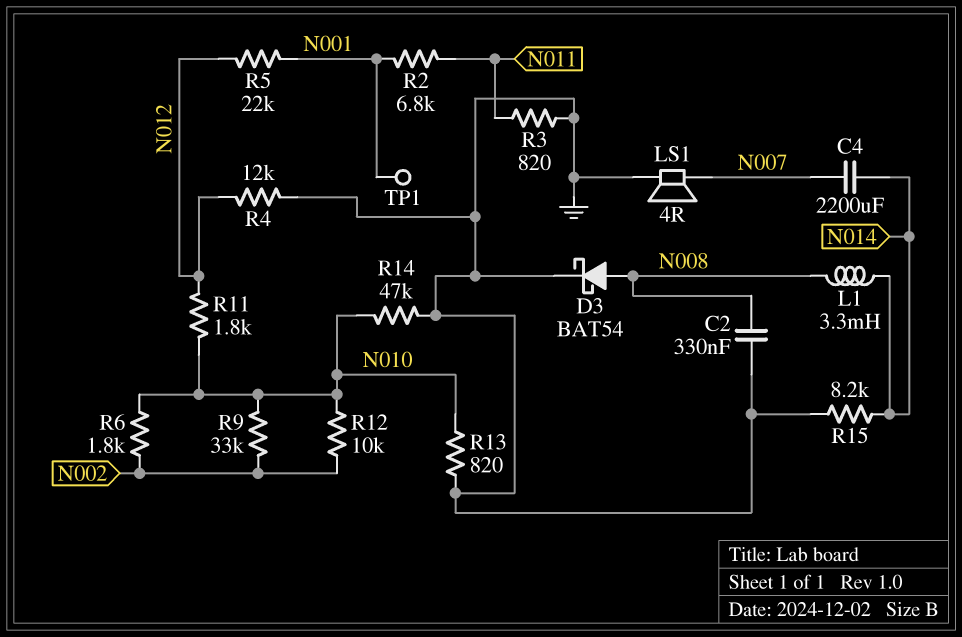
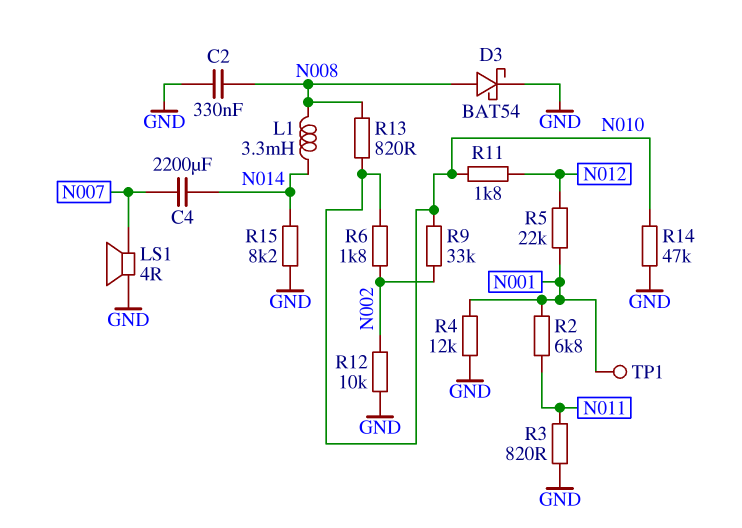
R4: 12k (GND, N012) -> 12k (GND, N001)
R12: 10k (N002, N010) -> 10k (GND, N002)
R13: 820 (GND, N010) -> 820 (N008, N010)

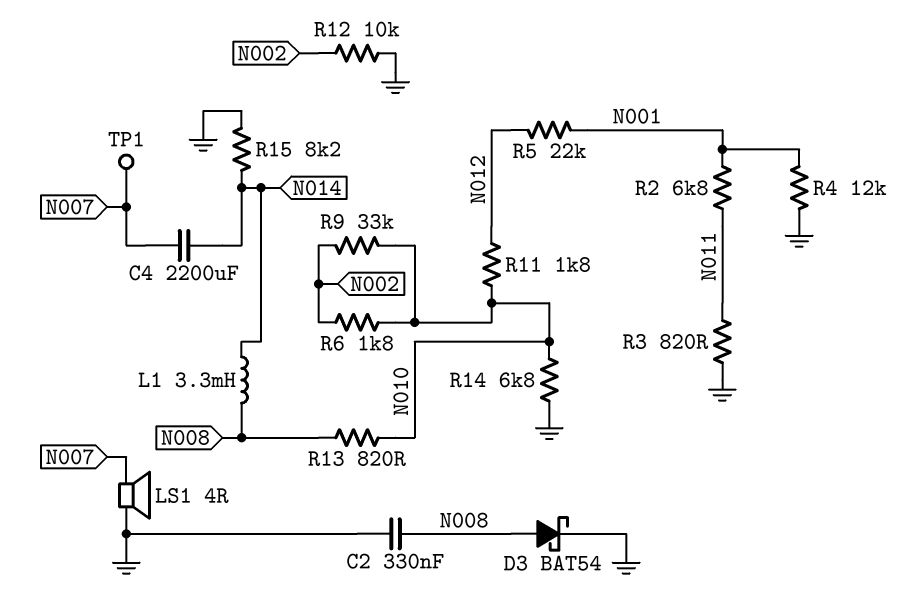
R14: 47k (GND, N010) -> 6.8k (GND, N010)
TP1: test point (N001) -> test point (N007)

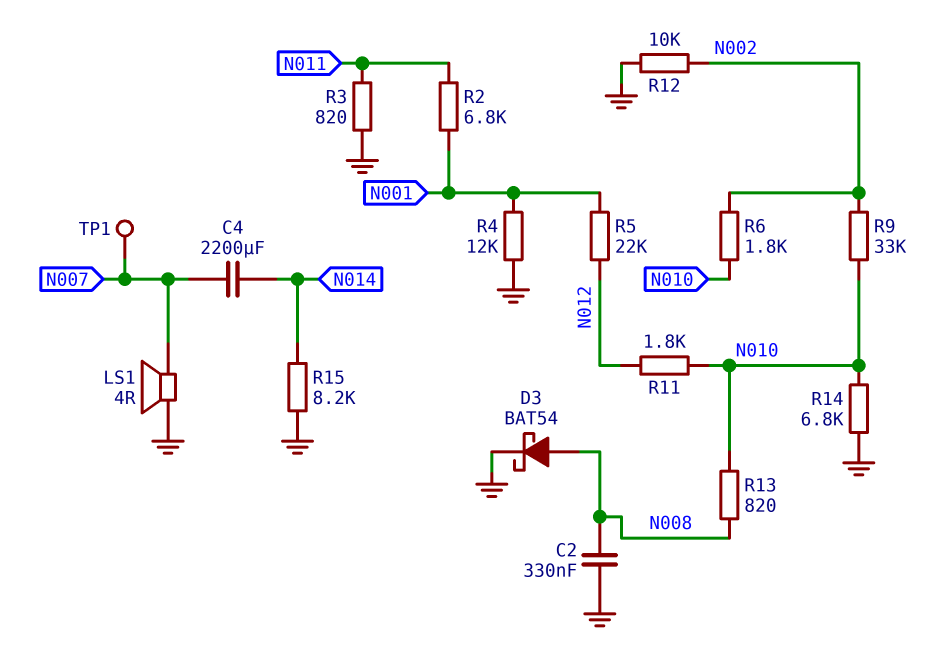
L1: 3.3mH (N008, N014) -> none

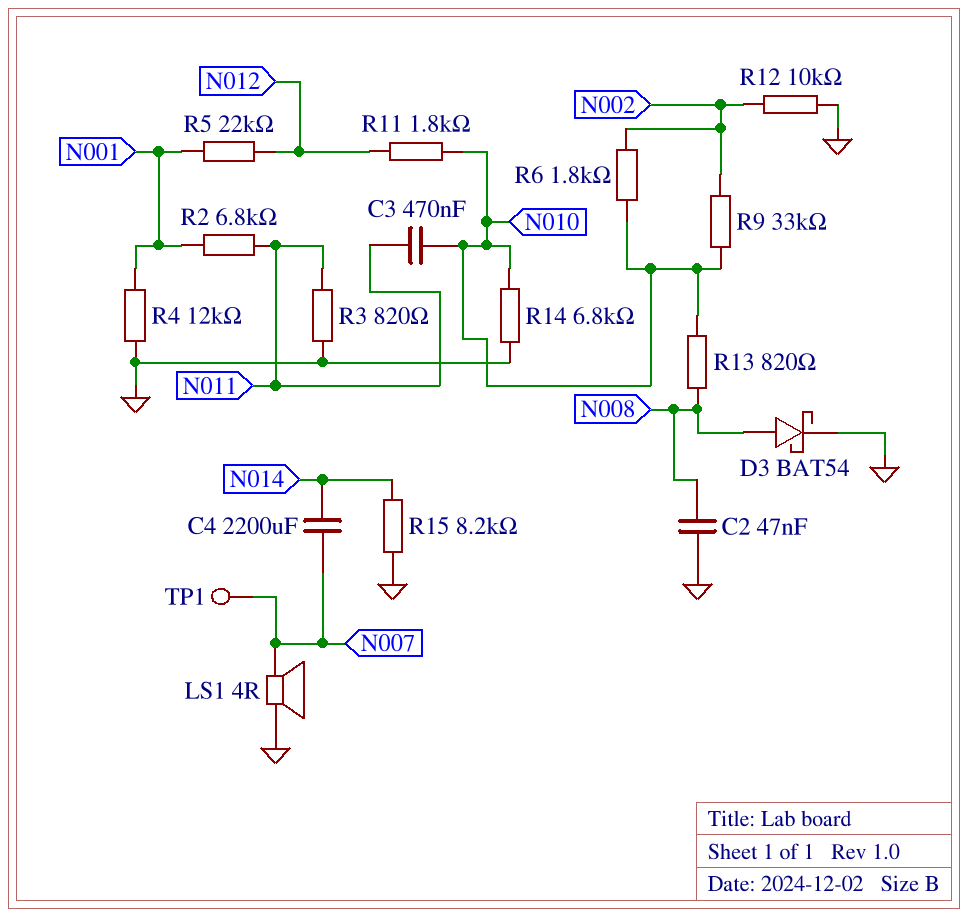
C2: 330nF (GND, N008) -> 47nF (GND, N008)
C3: none -> 470nF (N010, N011)

